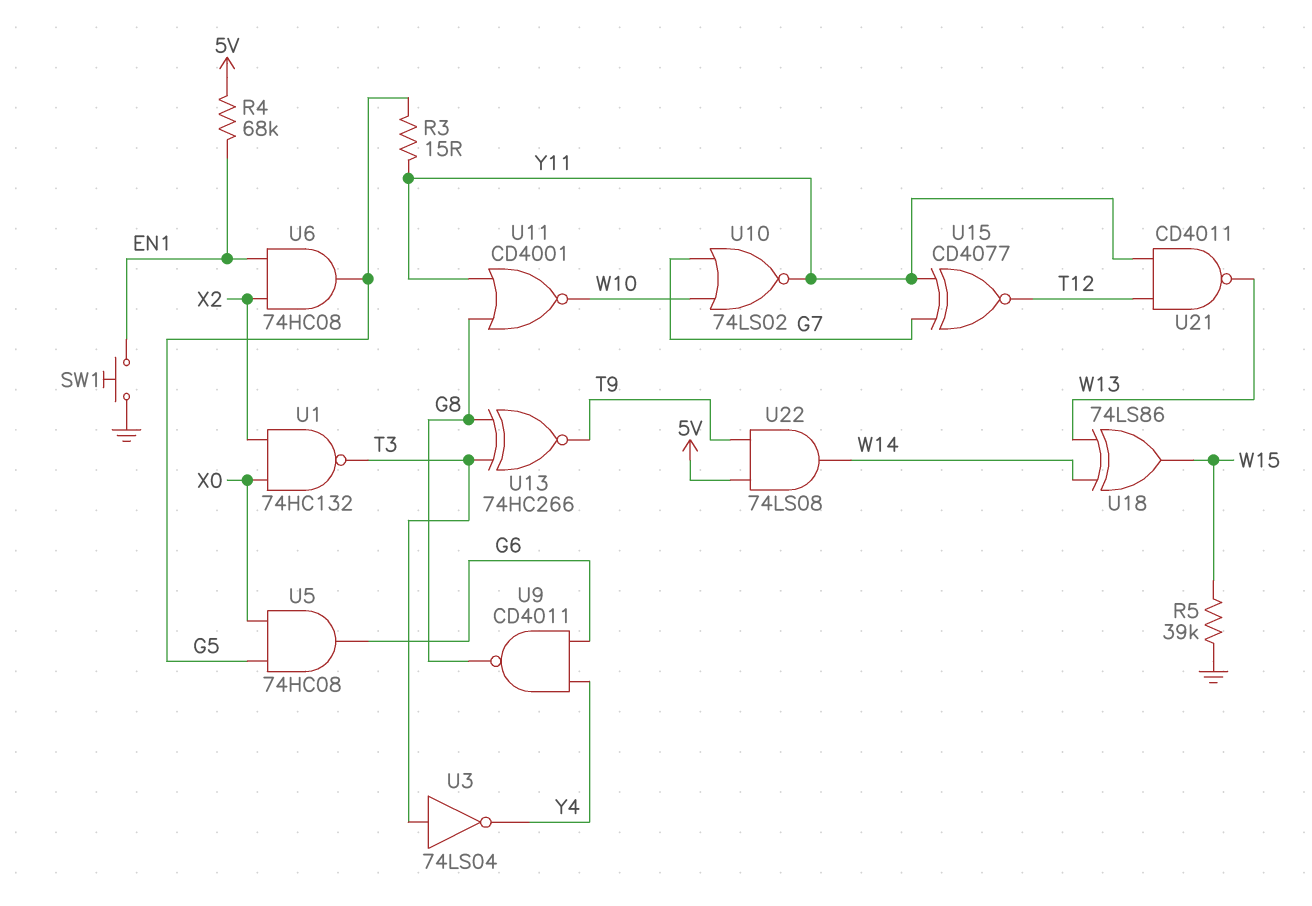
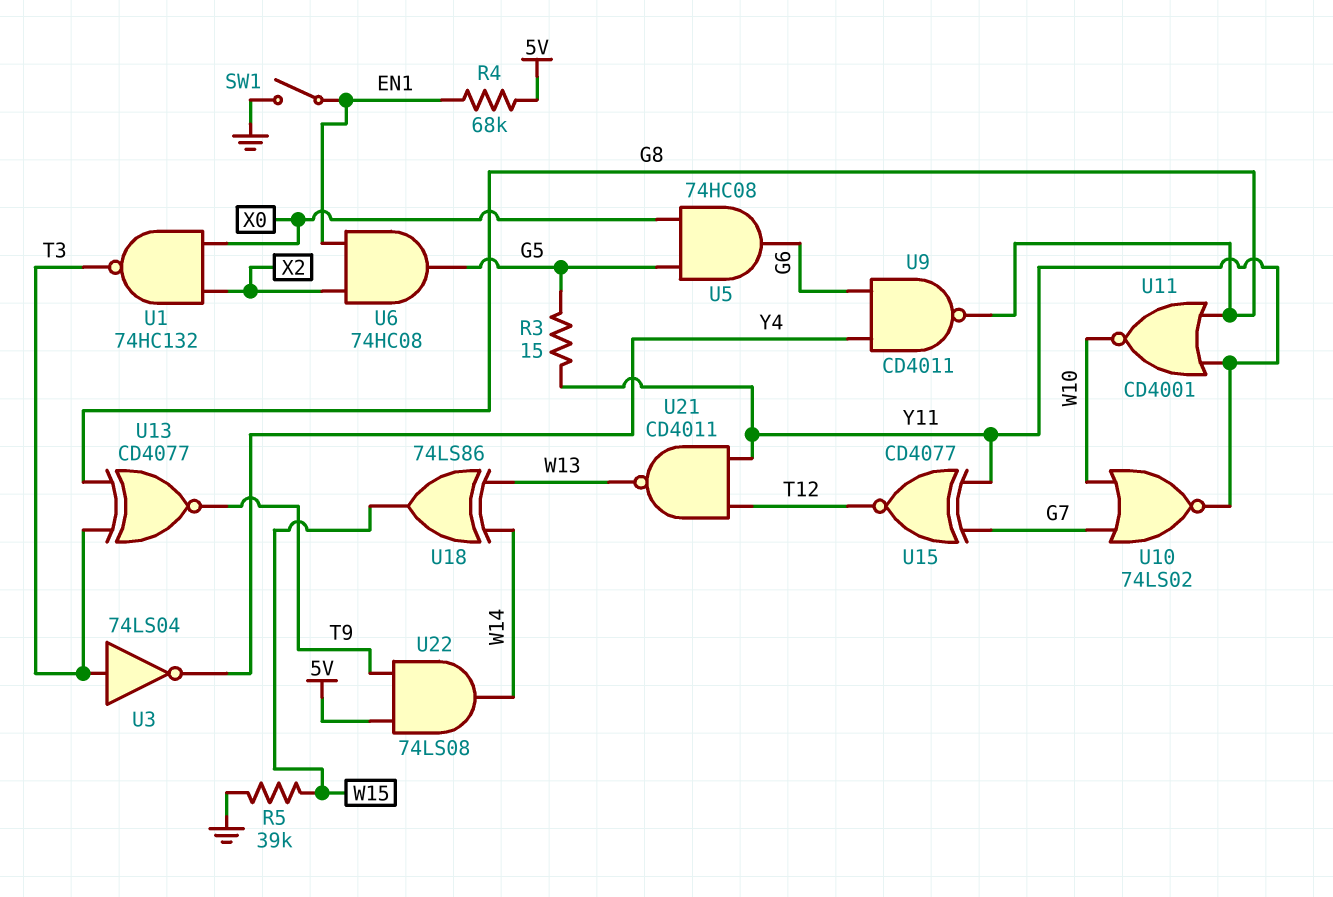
SW1: button (EN1, GND) -> switch (EN1, GND)
U13: XNOR 74HC266 (in G8, in T3, out T9) -> XNOR CD4077 (in G8, in T3, out T9)

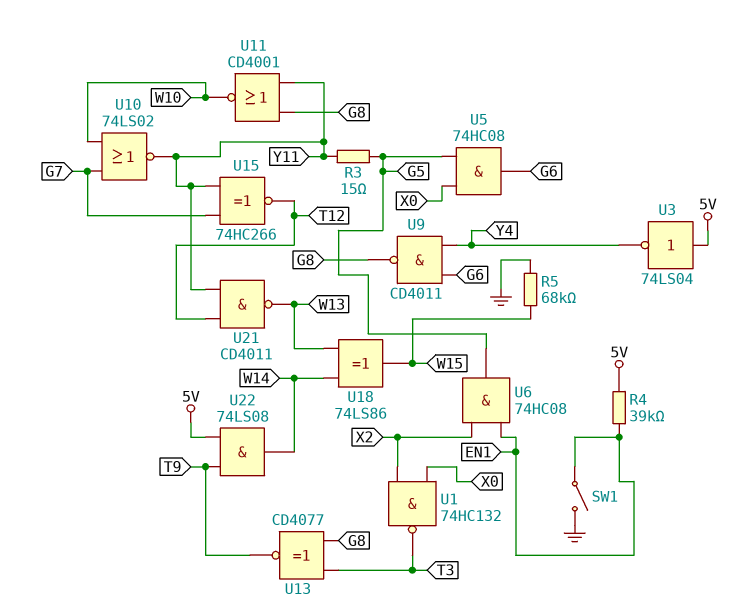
R4: 68k (5V, EN1) -> 39k (5V, EN1)
R5: 39k (GND, W15) -> 68k (GND, W15)
U3: NOT 74LS04 (in T3, out Y4) -> NOT 74LS04 (in 5V, out Y4)
U15: XNOR CD4077 (in G7, in Y11, out T12) -> XNOR 74HC266 (in G7, in Y11, out T12)

